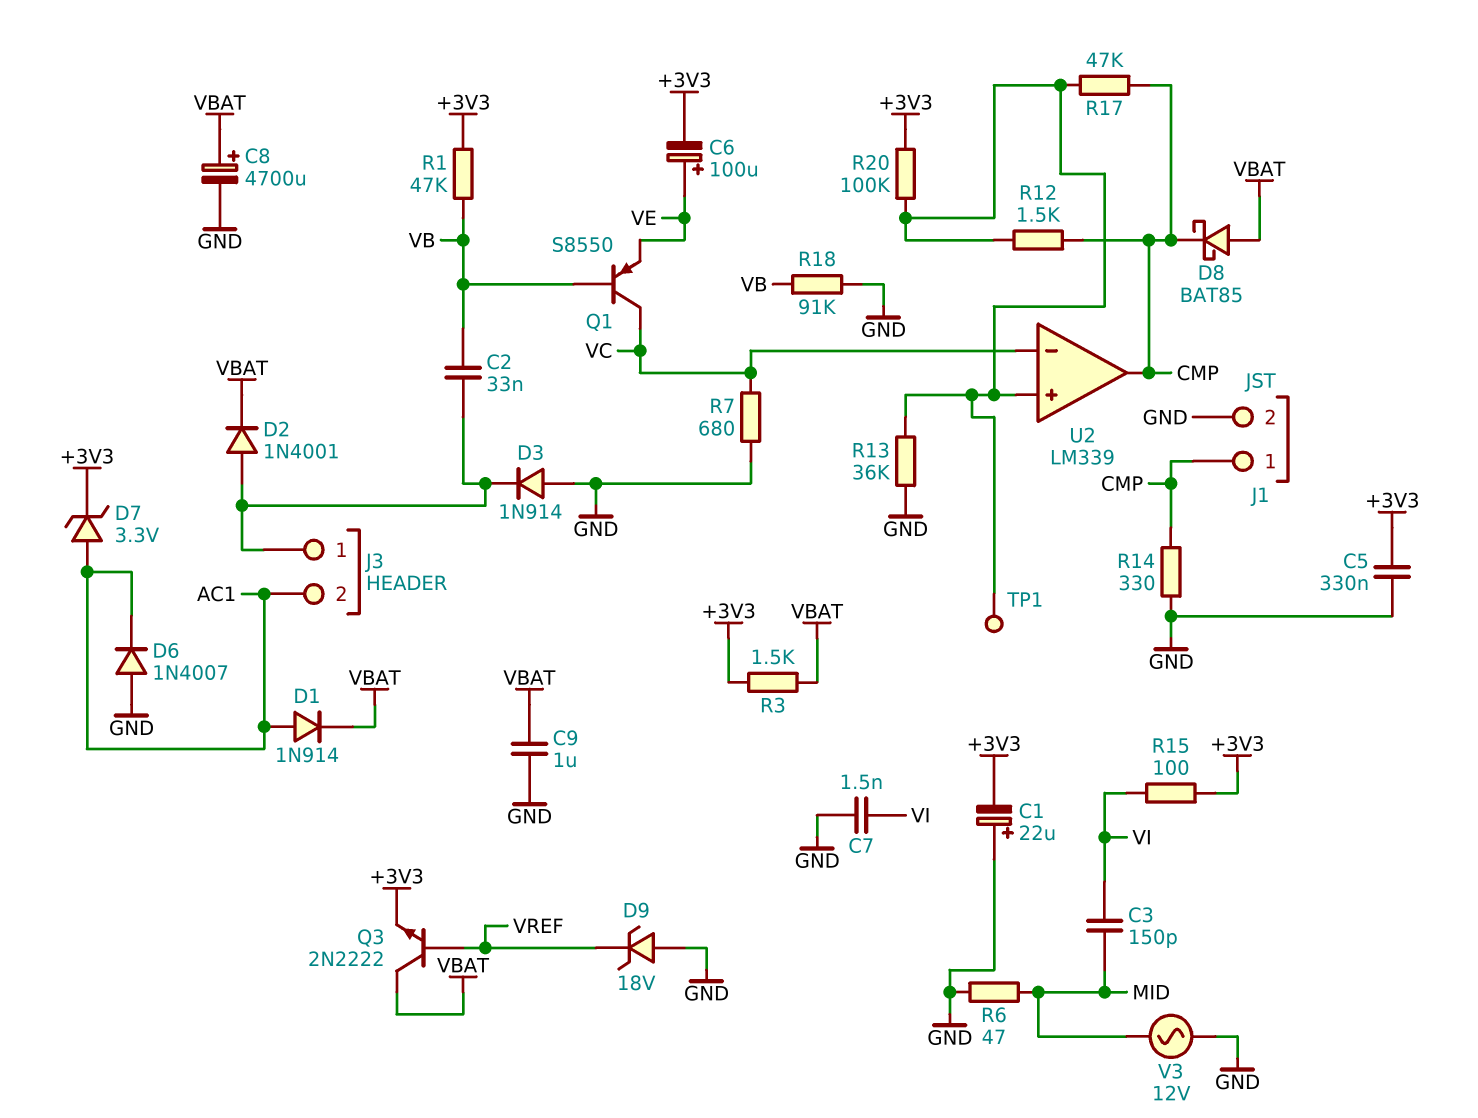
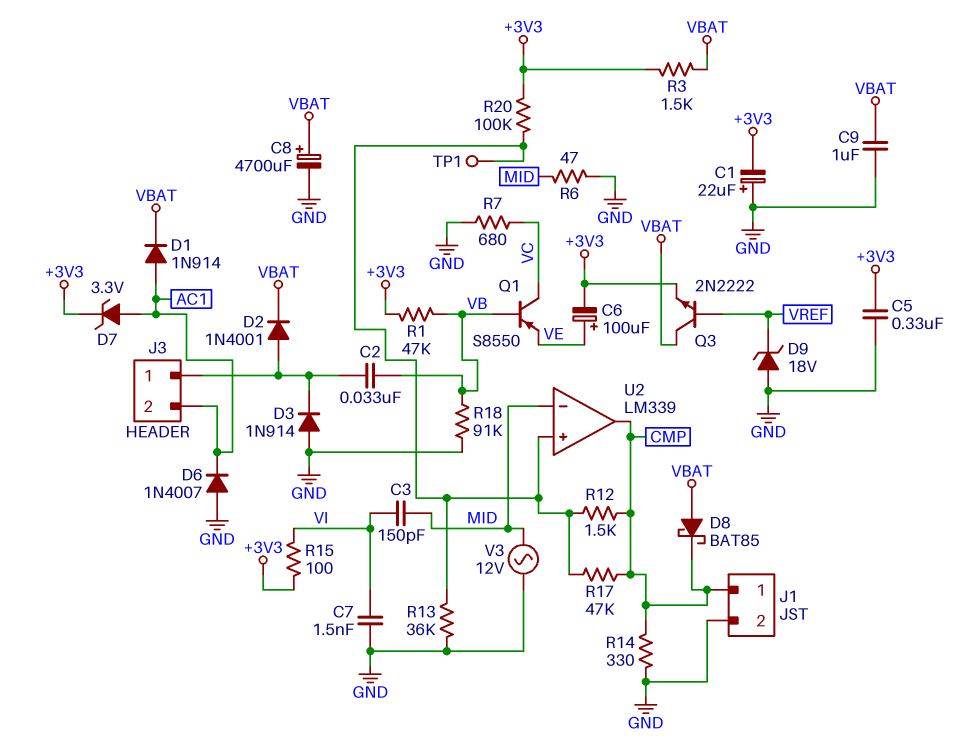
U2 pin in-: VC -> MID

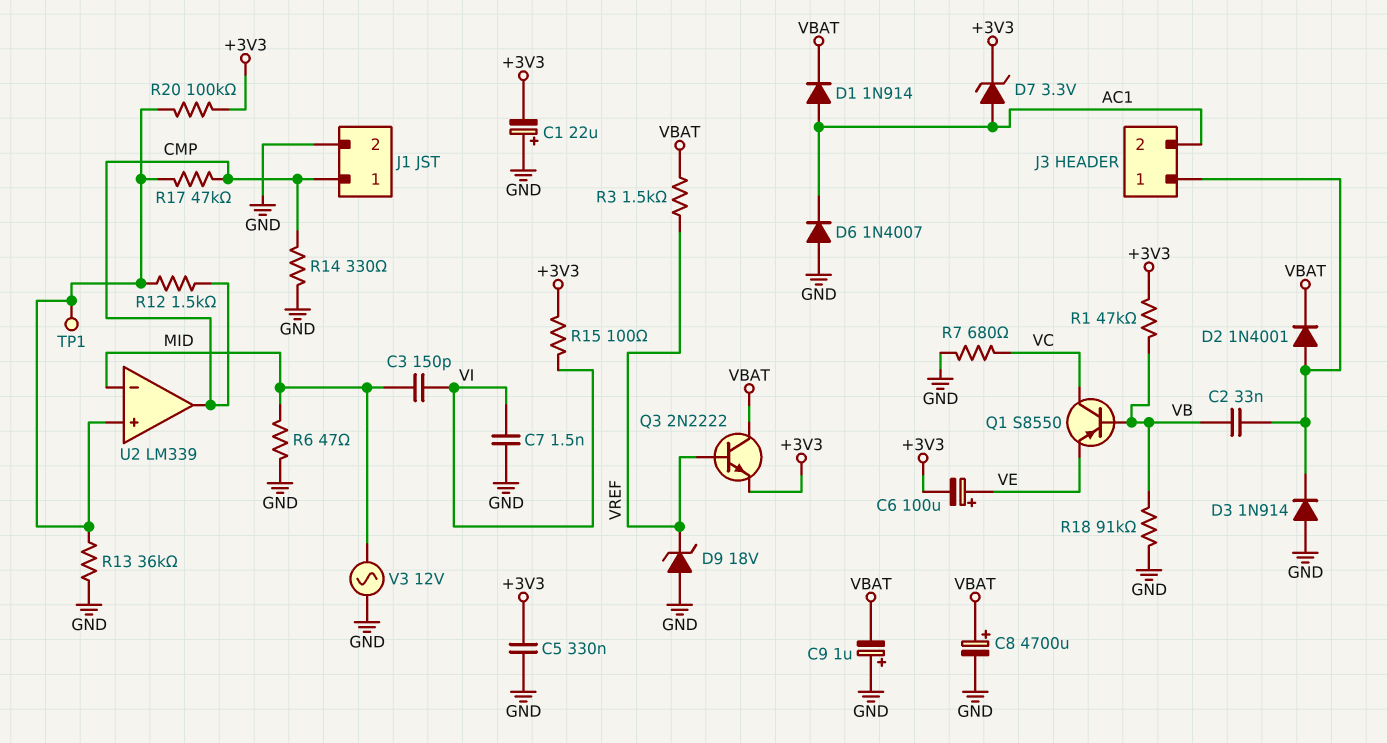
C9: 1uF (GND, VBAT) -> 1uF (plus GND, minus VBAT)
D8: schottky BAT85 (A VBAT, K CMP) -> none
R3: 1.5k (+3V3, VBAT) -> 1.5k (VBAT, VREF)

